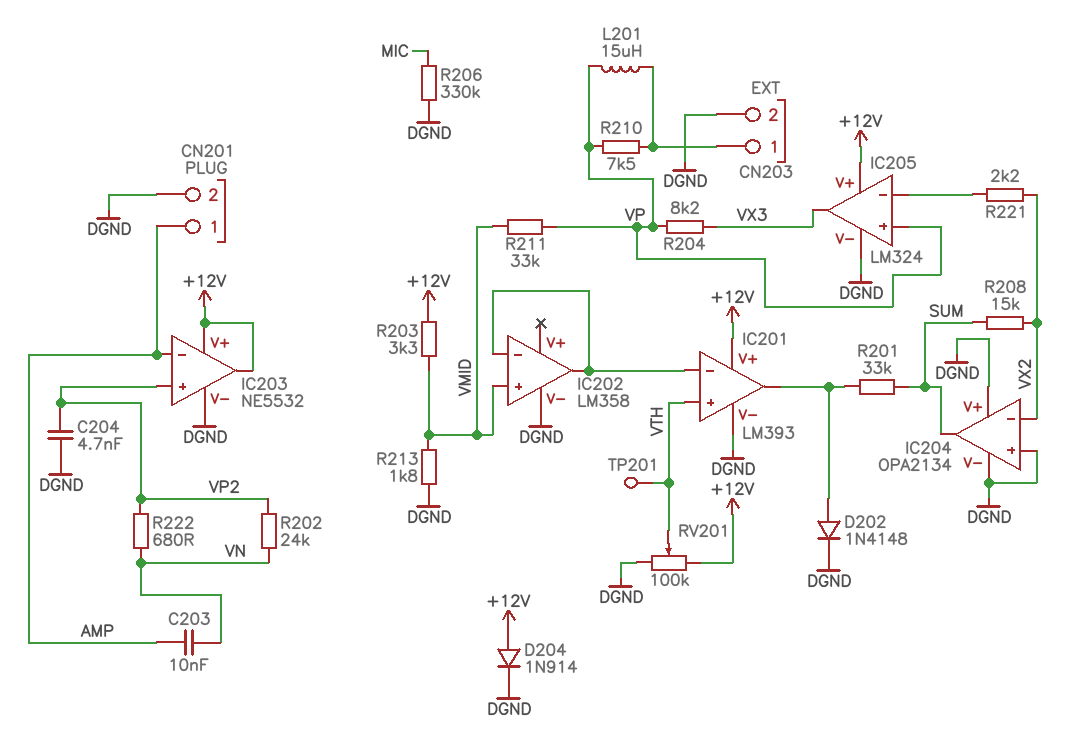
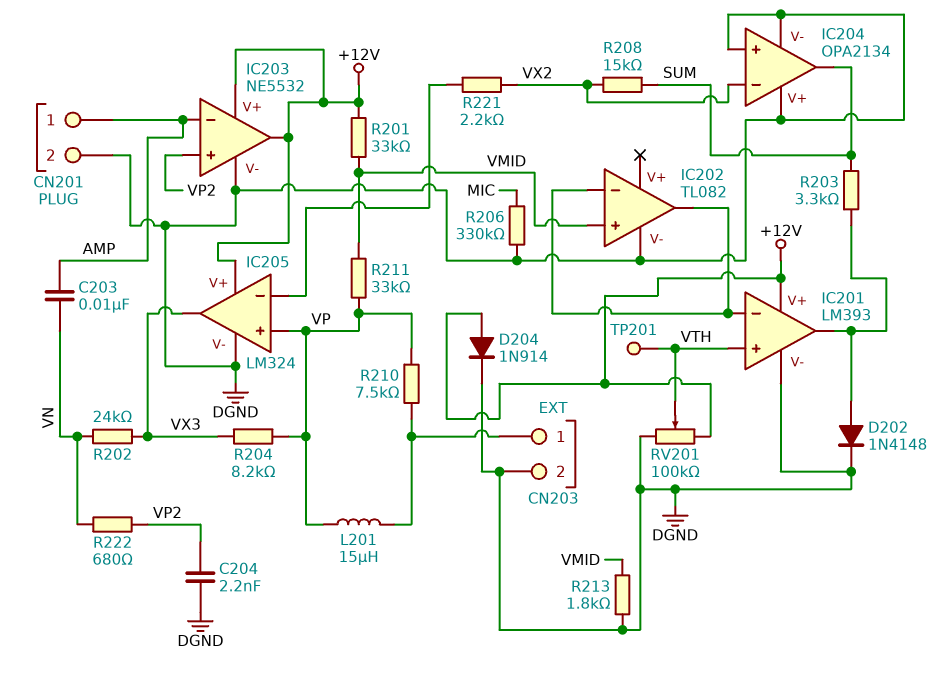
C204: 4.7nF (DGND, VP2) -> 2.2nF (DGND, VP2)
IC202: LM358 -> TL082
R201: 33k (IC201/out, SUM) -> 33k (+12V, VMID)
R202: 24k (VN, VP2) -> 24k (VN, VX3)
R203: 3.3k (+12V, VMID) -> 3.3k (IC201/out, SUM)

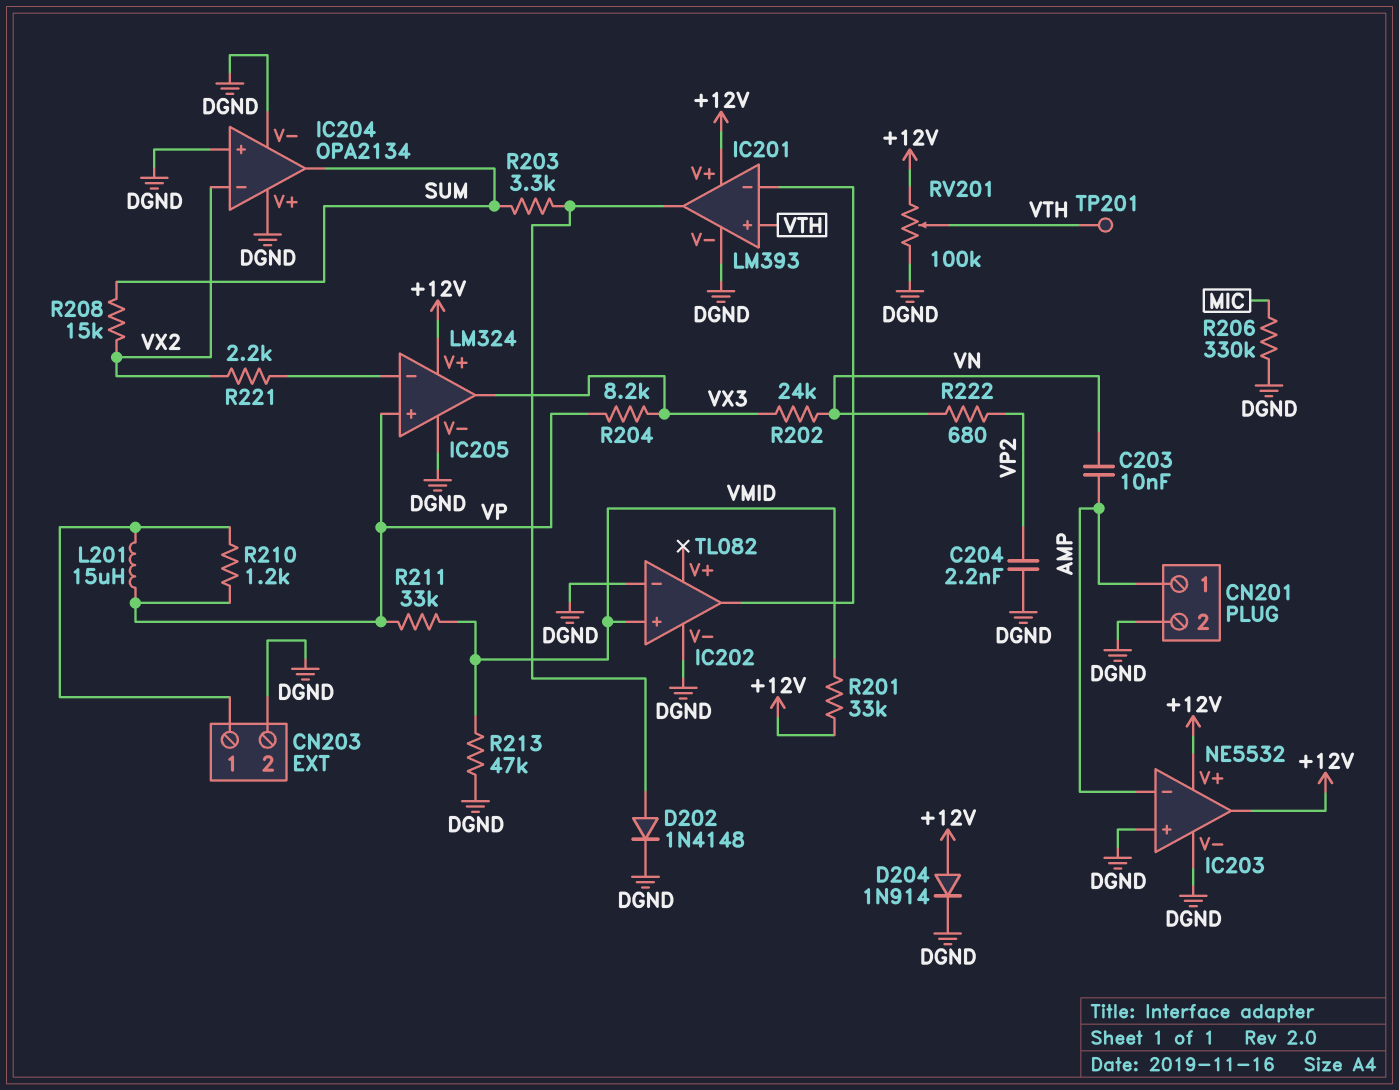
IC202 pin in-: IC201/in- -> DGND
IC203 pin in+: VP2 -> DGND
R210: 7.5k (CN203/1, VP) -> 1.2k (CN203/1, VP)
R213: 1.8k (DGND, VMID) -> 47k (DGND, VMID)

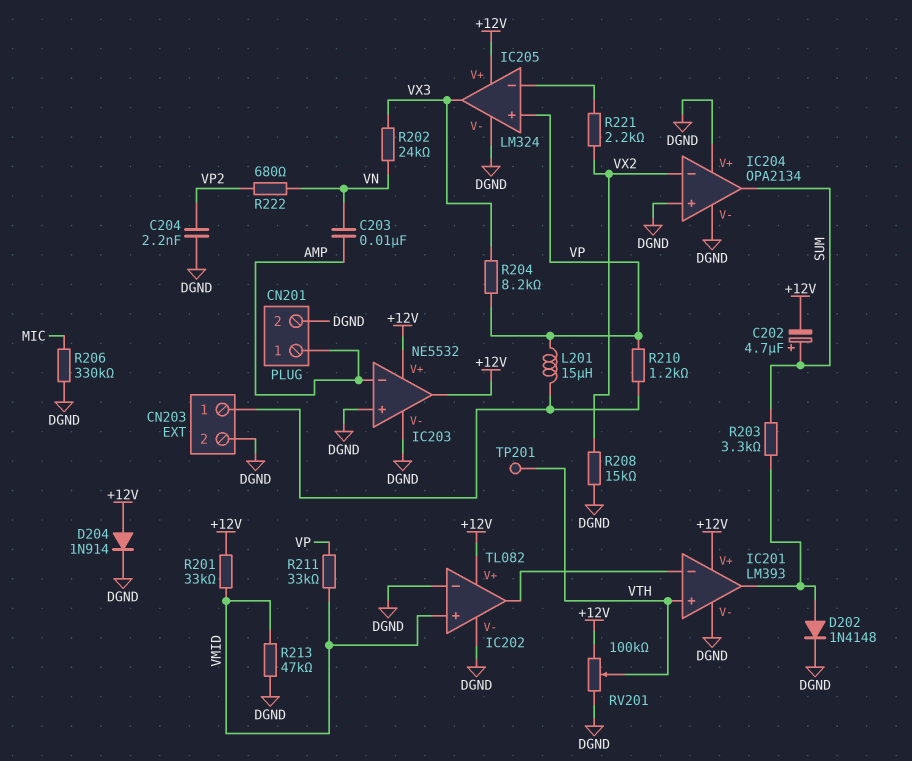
C202: none -> 4.7uF (plus SUM, minus +12V)
IC202 pin V+: none -> +12V
R208: 15k (SUM, VX2) -> 15k (DGND, VX2)

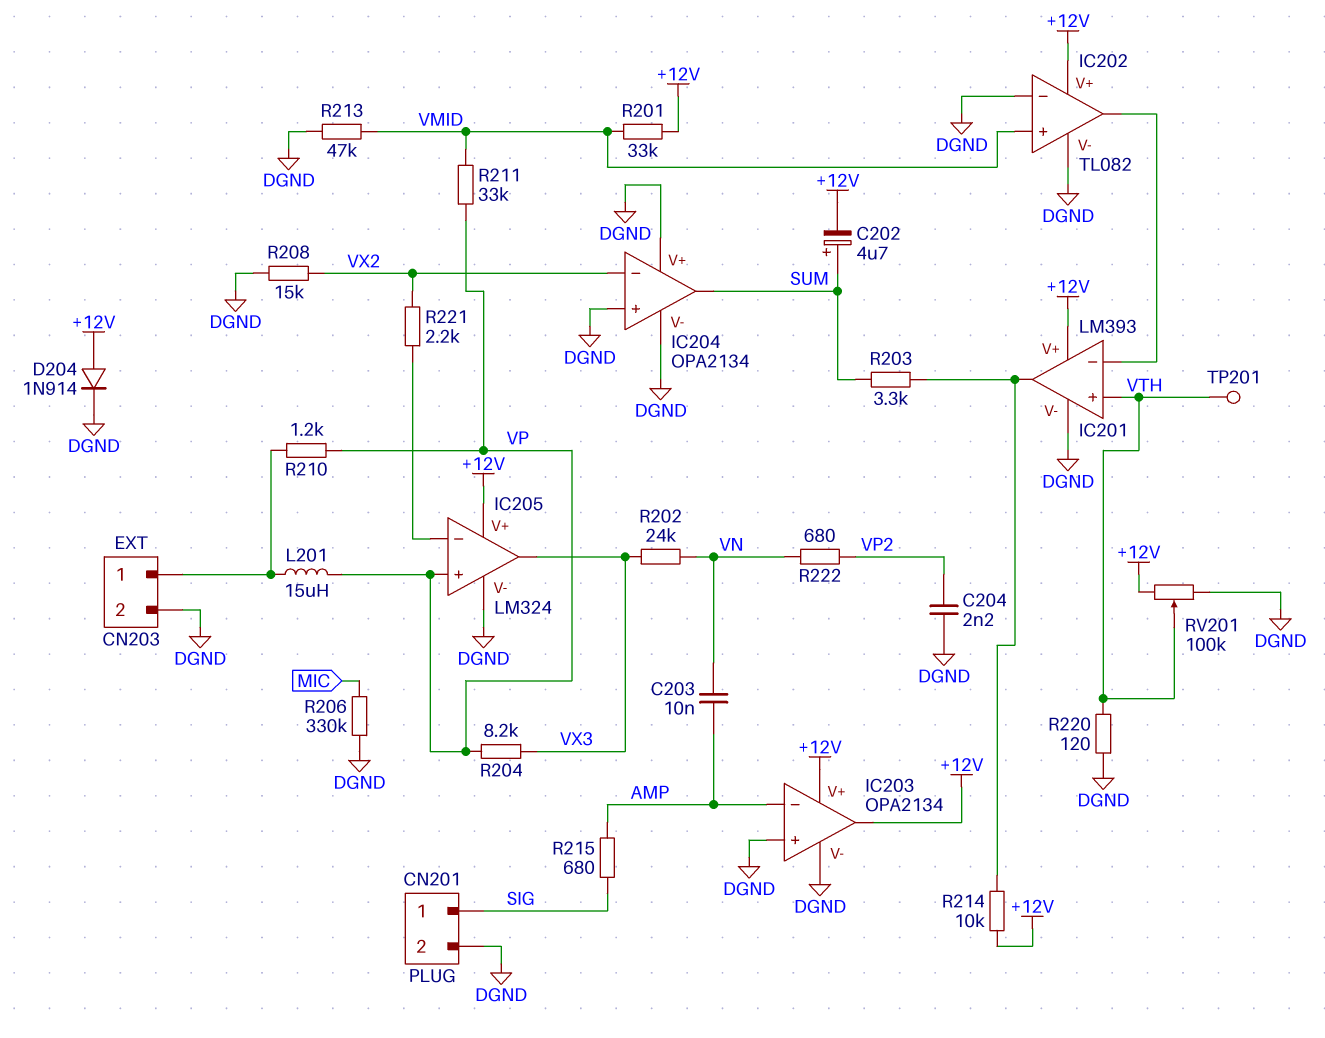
CN201 pin 1: AMP -> SIG
D202: diode 1N4148 (A IC201/out, K DGND) -> none
IC203: NE5532 -> OPA2134
R214: none -> 10k (+12V, IC201/out)
R215: none -> 680 (AMP, SIG)
R220: none -> 120 (DGND, VTH)

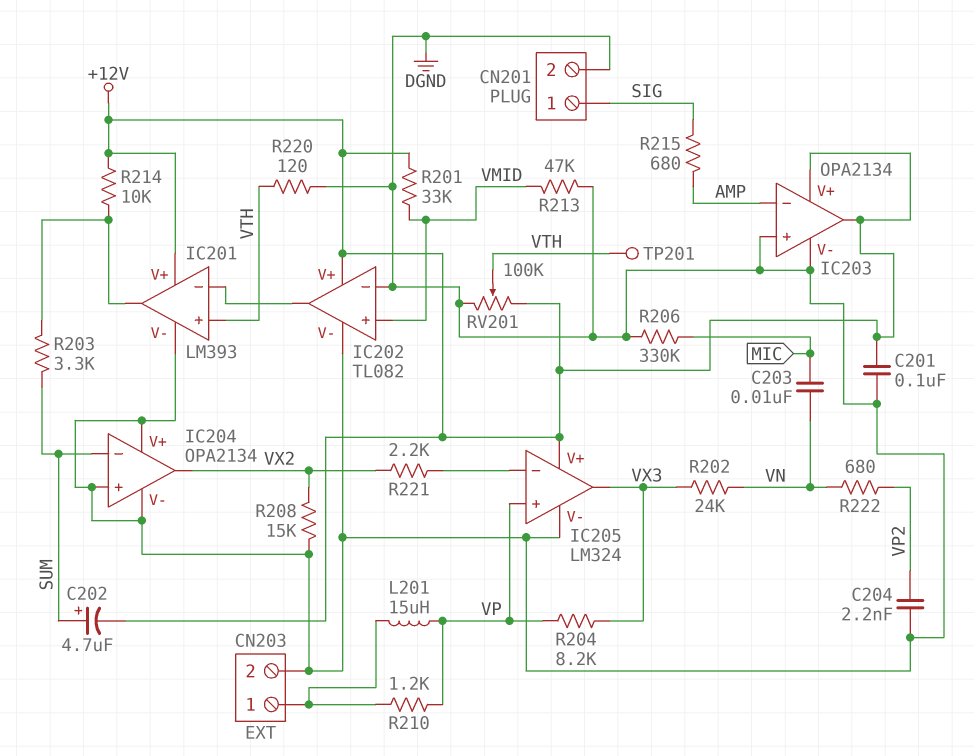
C201: none -> 100nF (+12V, DGND)
C203: 10nF (AMP, VN) -> 10nF (MIC, VN)
D204: diode 1N914 (A +12V, K DGND) -> none
IC204 pin in-: VX2 -> SUM
IC204 pin out: SUM -> VX2
R211: 33k (VMID, VP) -> none

